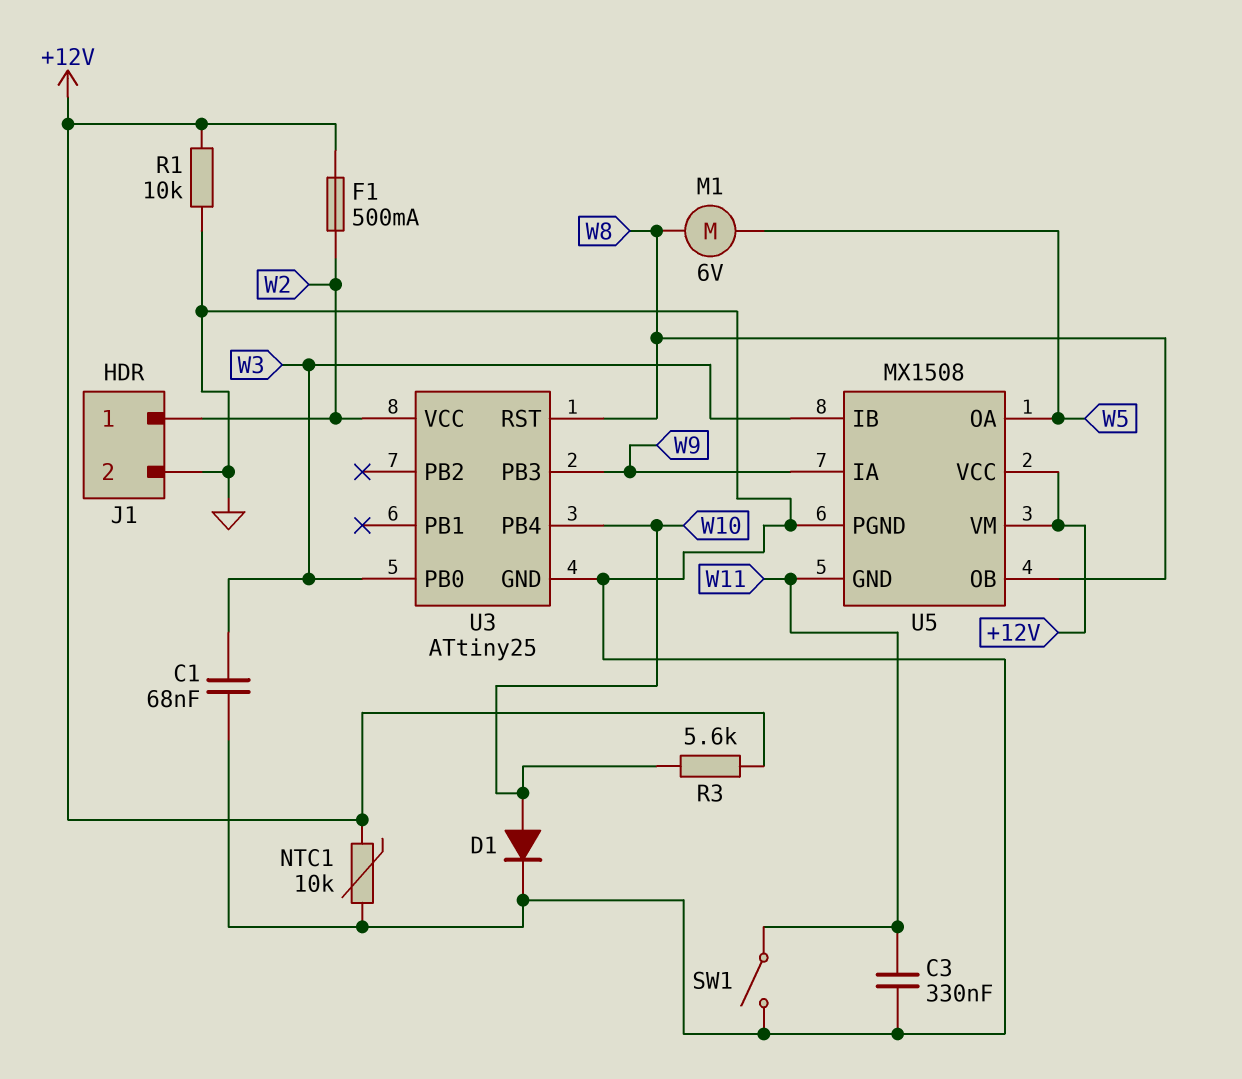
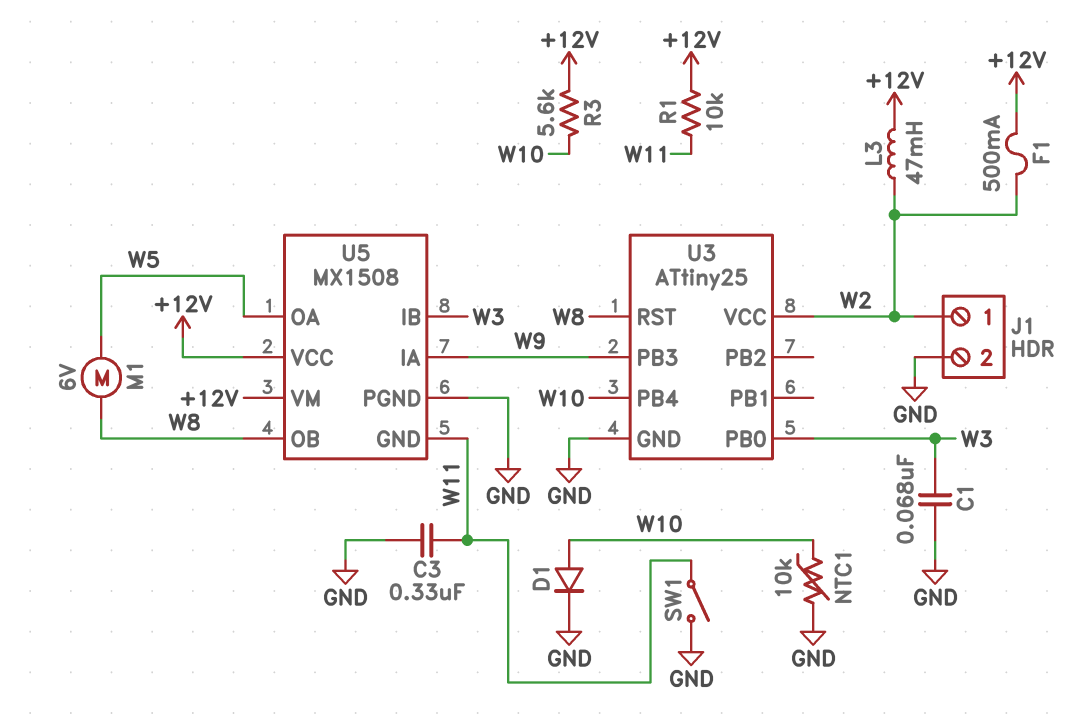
L3: none -> 47mH (+12V, W2)
NTC1: 10k (+12V, GND) -> 10k (GND, W10)
R1: 10k (+12V, GND) -> 10k (+12V, W11)

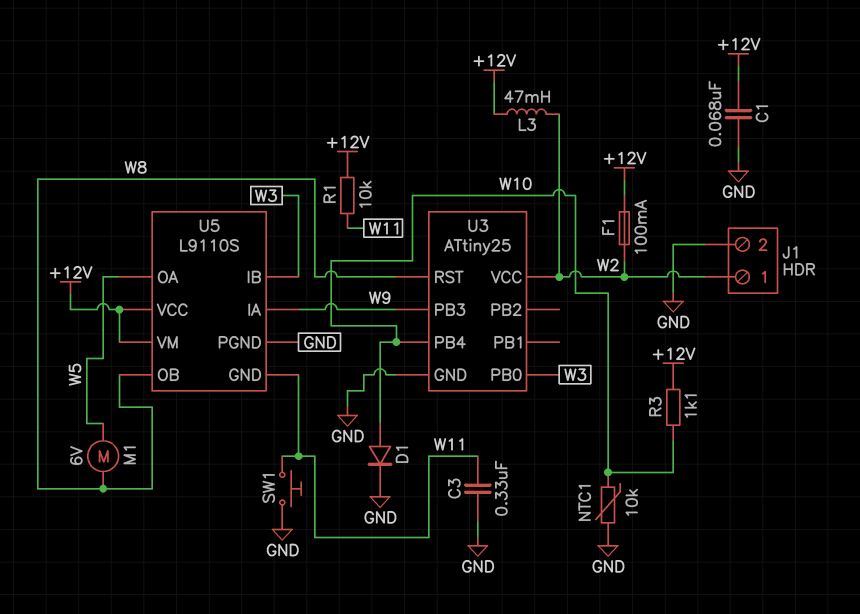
C1: 68nF (GND, W3) -> 68nF (+12V, GND)
F1: 500mA (+12V, W2) -> 100mA (+12V, W2)
R3: 5.6k (+12V, W10) -> 1.1k (+12V, W10)
SW1: switch (GND, W11) -> button (GND, W11)
U5: MX1508 -> L9110S

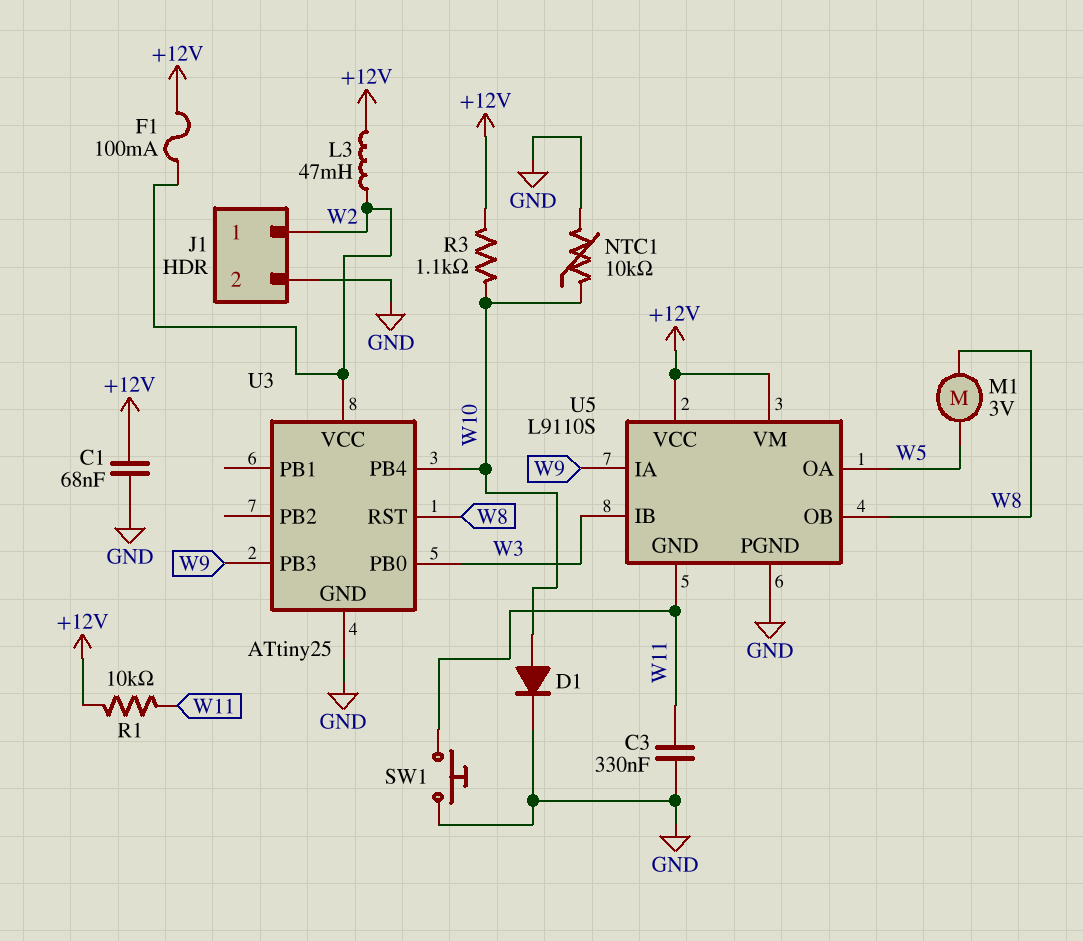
M1: motor 6V (W5, W8) -> motor 3V (W5, W8)

